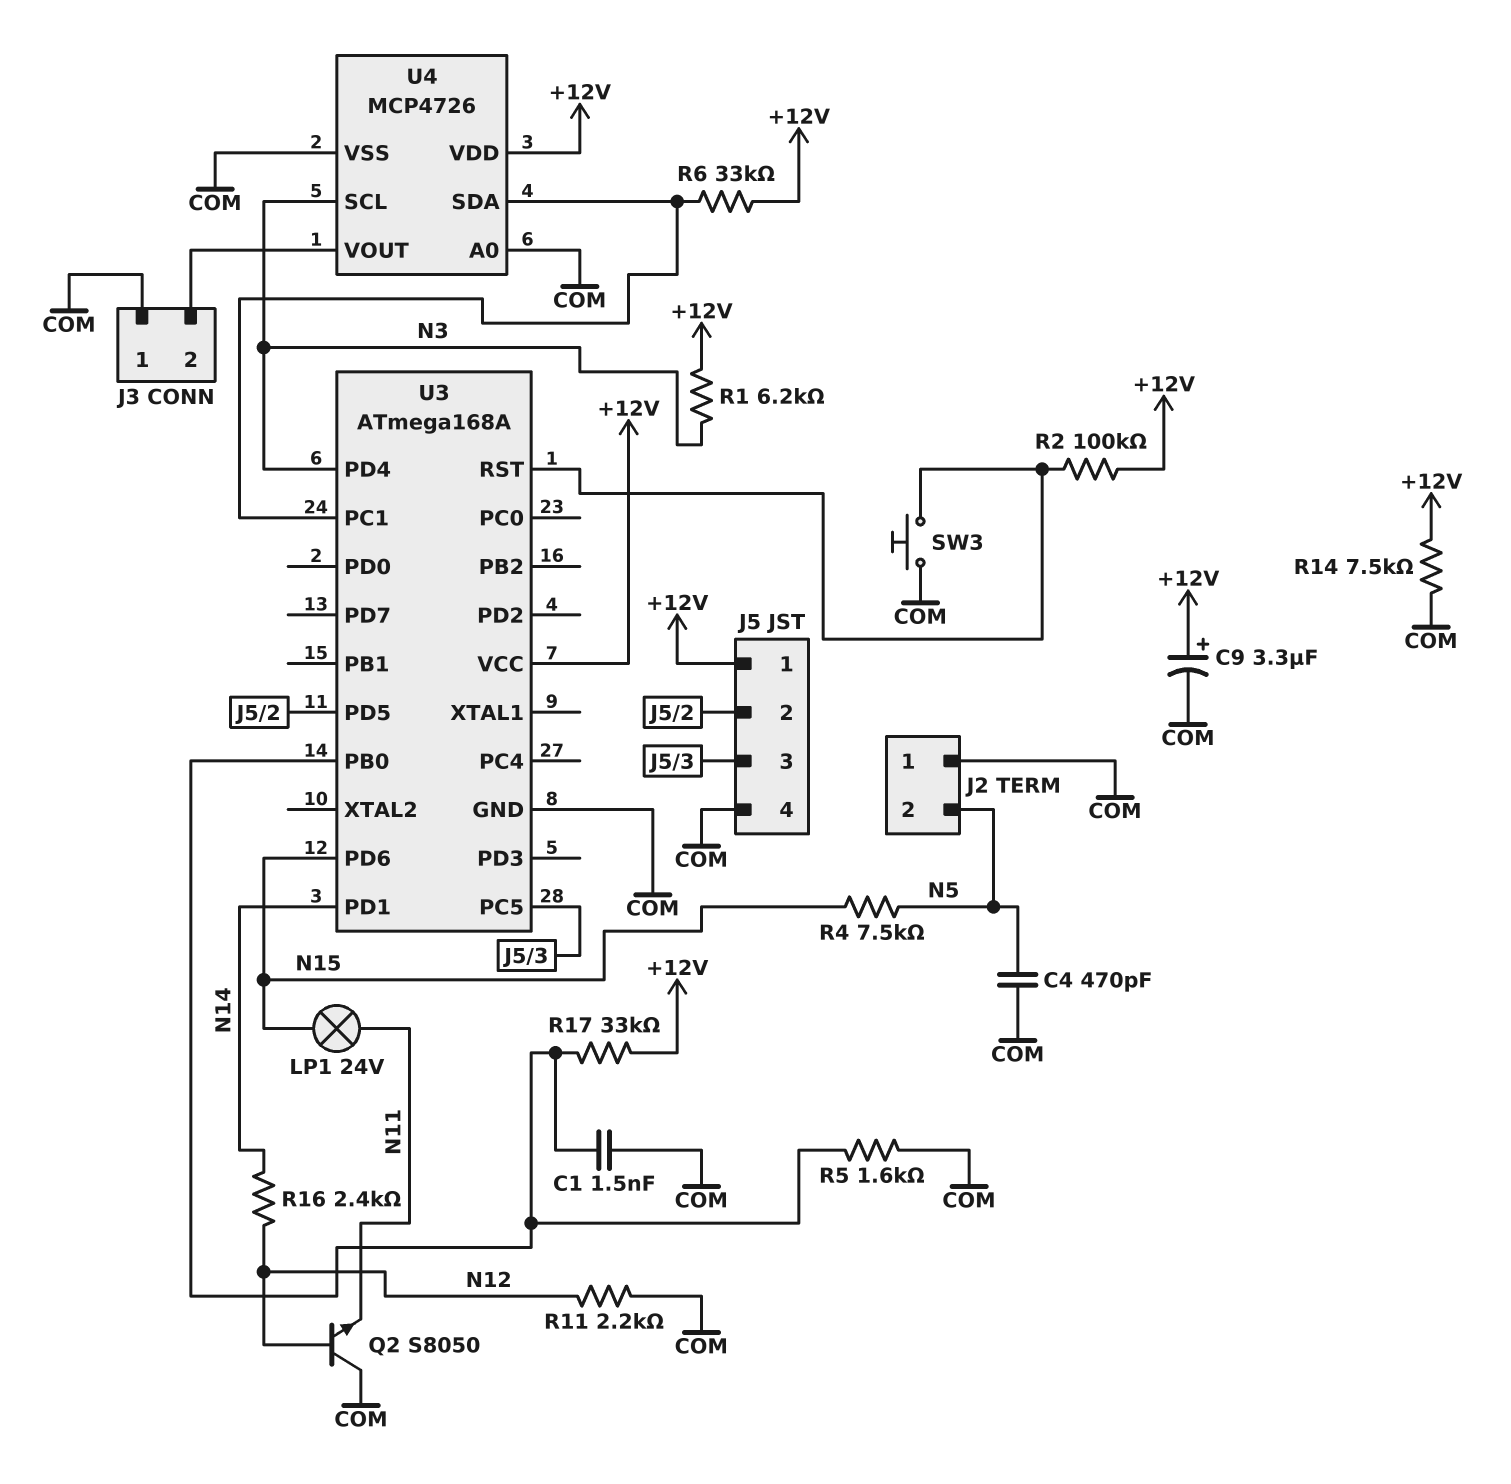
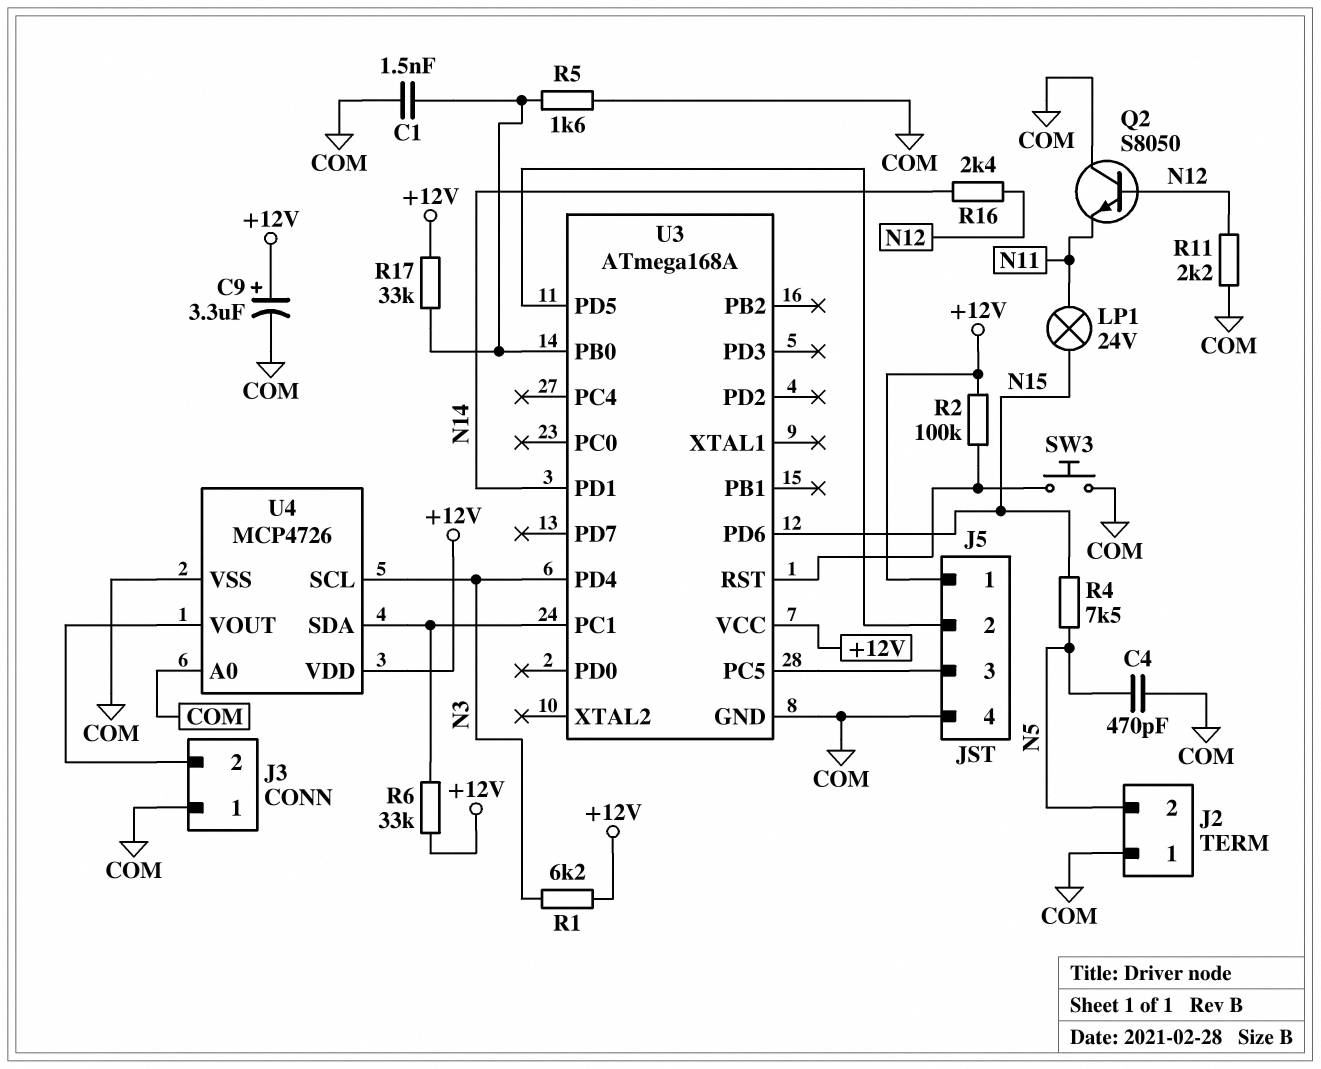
R14: 7.5k (+12V, COM) -> none

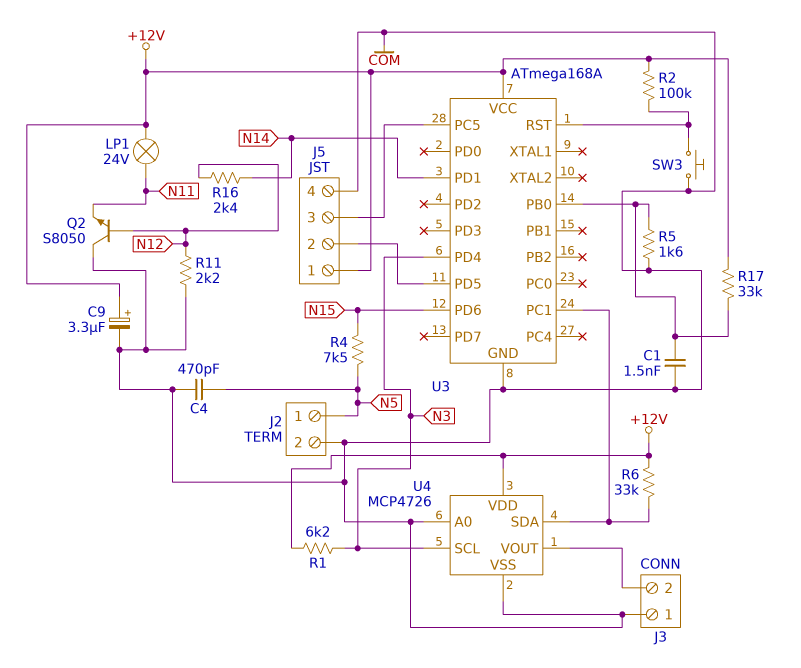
J2 pin 1: COM -> N5
J2 pin 2: N5 -> COM
LP1: lamp 24V (N11, N15) -> lamp 24V (+12V, N11)

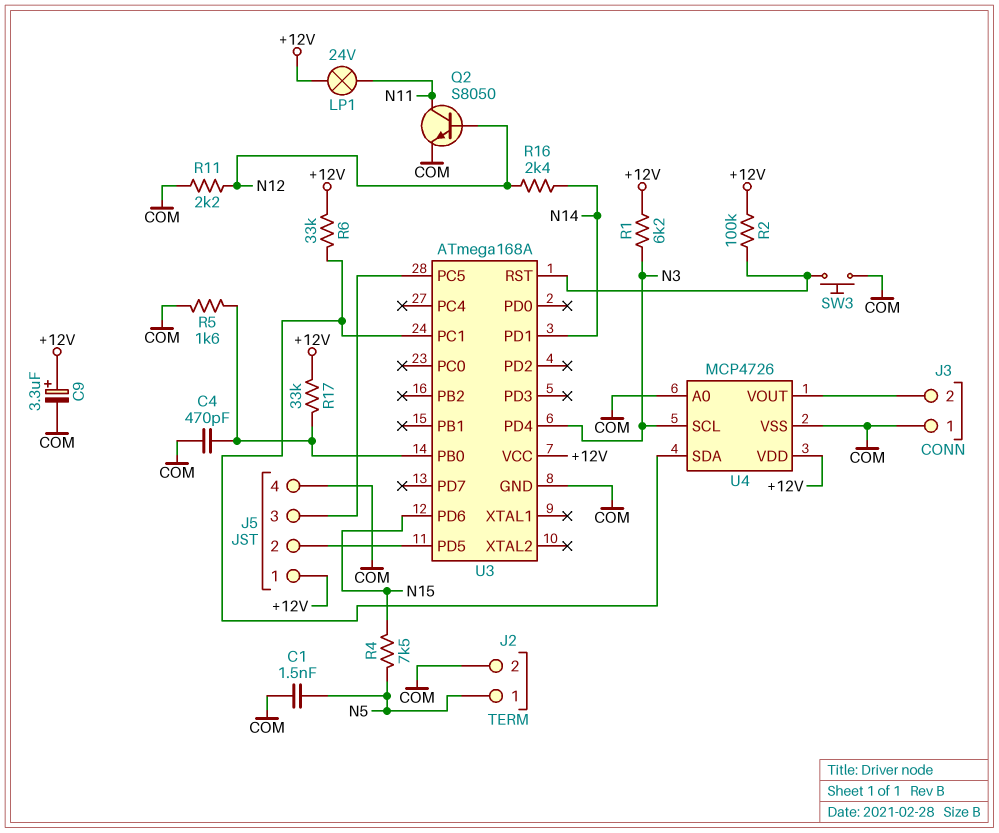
C1: 1.5nF (COM, U3/PB0) -> 1.5nF (COM, N5)
C4: 470pF (COM, N5) -> 470pF (COM, U3/PB0)
Q2: NPN S8050 (B N12, C COM, E N11) -> NPN S8050 (B N12, C N11, E COM)

